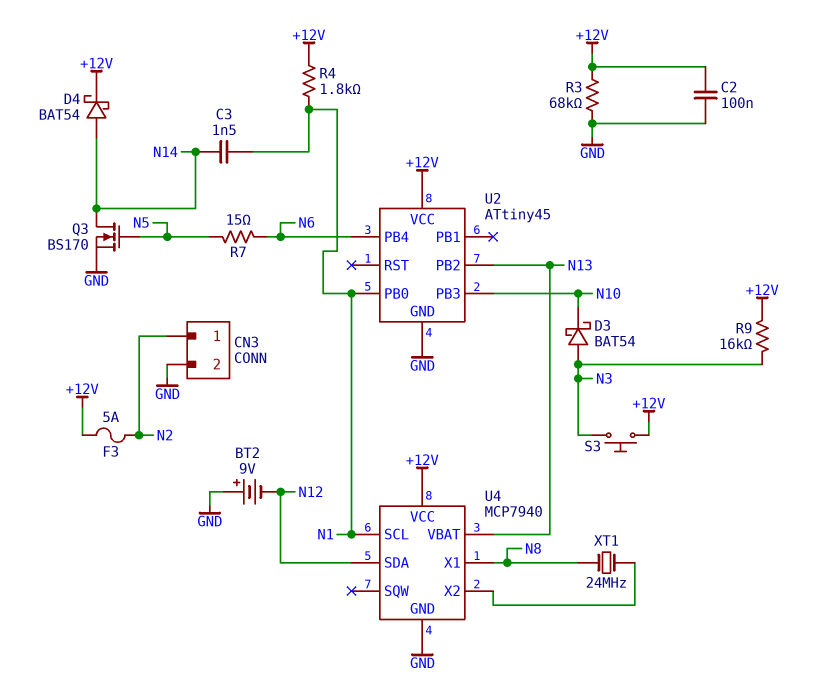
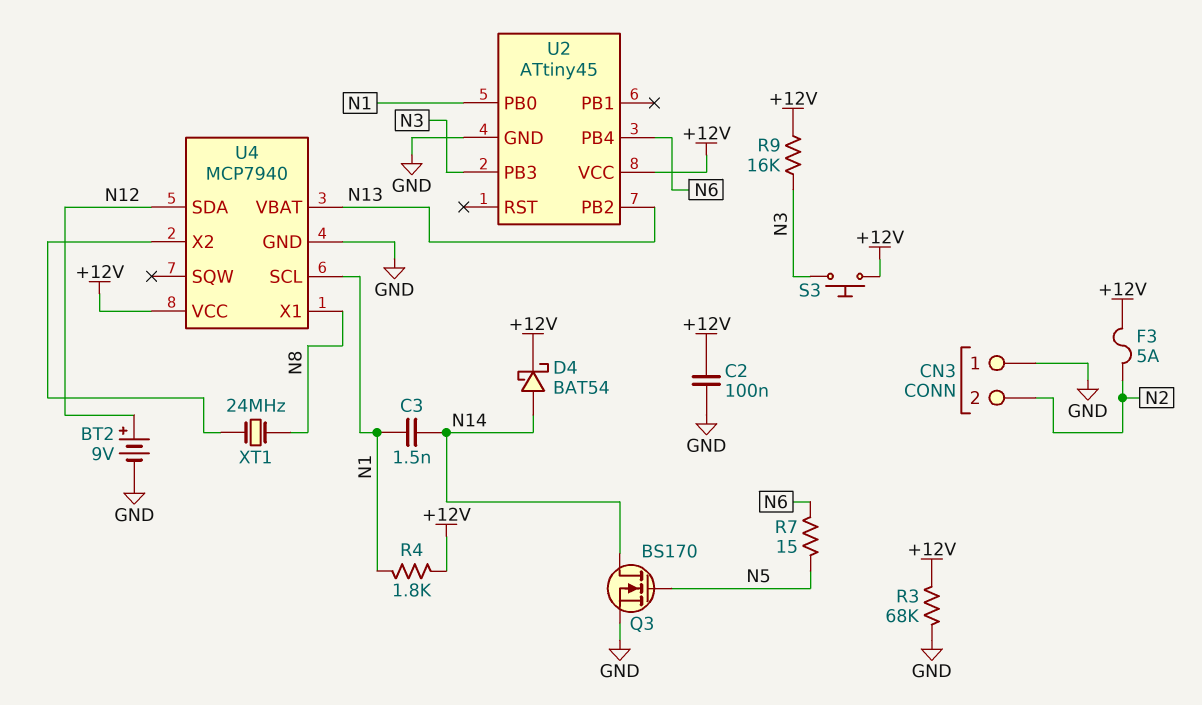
BT2: 9V (plus GND, minus N12) -> 9V (plus N12, minus GND)
CN3 pin 1: N2 -> GND
CN3 pin 2: GND -> N2
D3: schottky BAT54 (A N3, K N10) -> none
U2 pin PB3: N10 -> N3

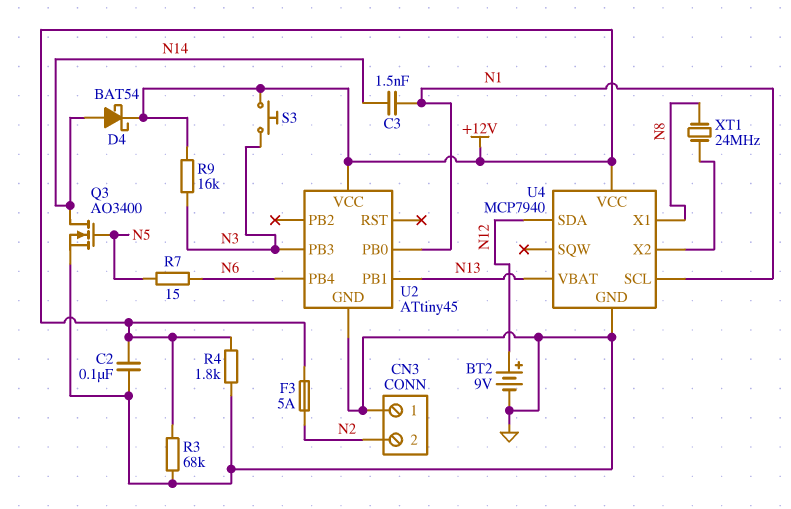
Q3: NMOS BS170 (G N5, D N14, S GND) -> NMOS AO3400 (G N5, D N14, S GND)
R4: 1.8k (+12V, N1) -> 1.8k (+12V, GND)
U2 pin PB1: none -> N13
U2 pin PB2: N13 -> none

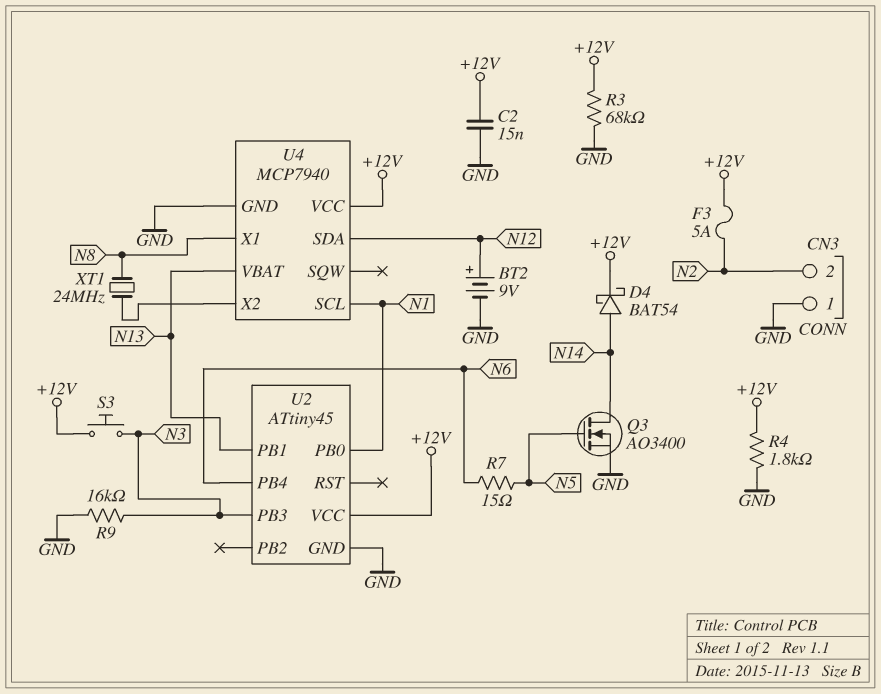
C2: 100nF (+12V, GND) -> 15nF (+12V, GND)
C3: 1.5nF (N1, N14) -> none
R9: 16k (+12V, N3) -> 16k (GND, N3)

